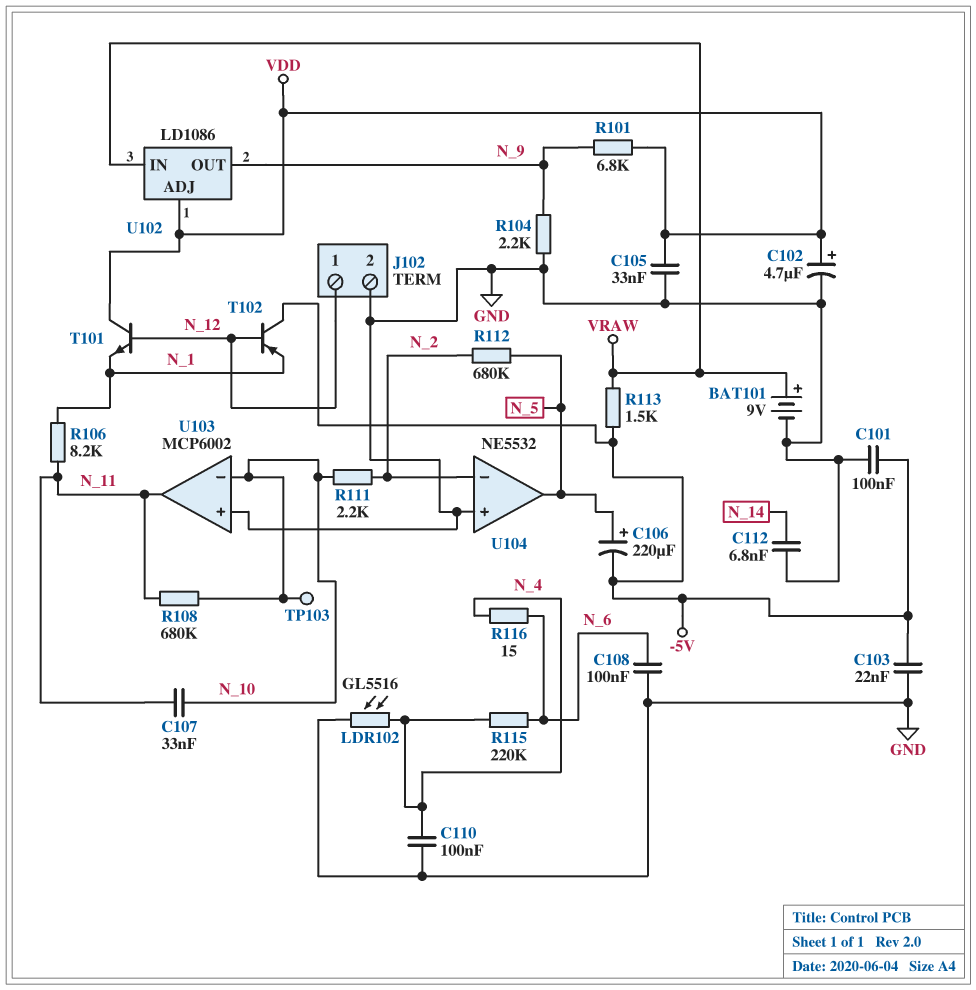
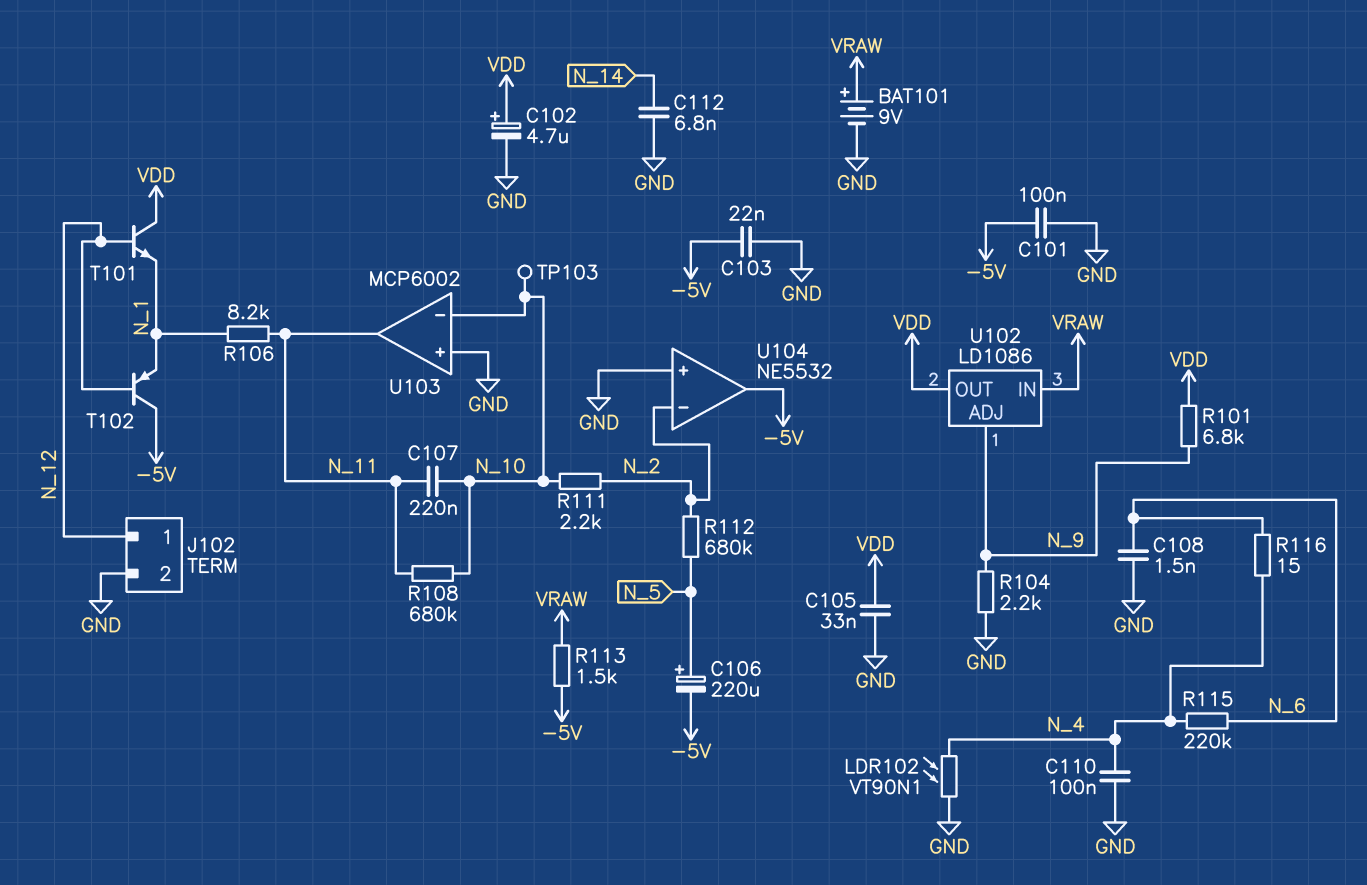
C107: 33nF (N_10, N_11) -> 220nF (N_10, N_11)
C108: 100nF (GND, N_6) -> 1.5nF (GND, N_6)
LDR102: GL5516 (GND, N_4) -> VT90N1 (GND, N_4)
U102 pin ADJ: VDD -> N_9
U102 pin OUT: N_9 -> VDD
U104 pin out: N_5 -> -5V

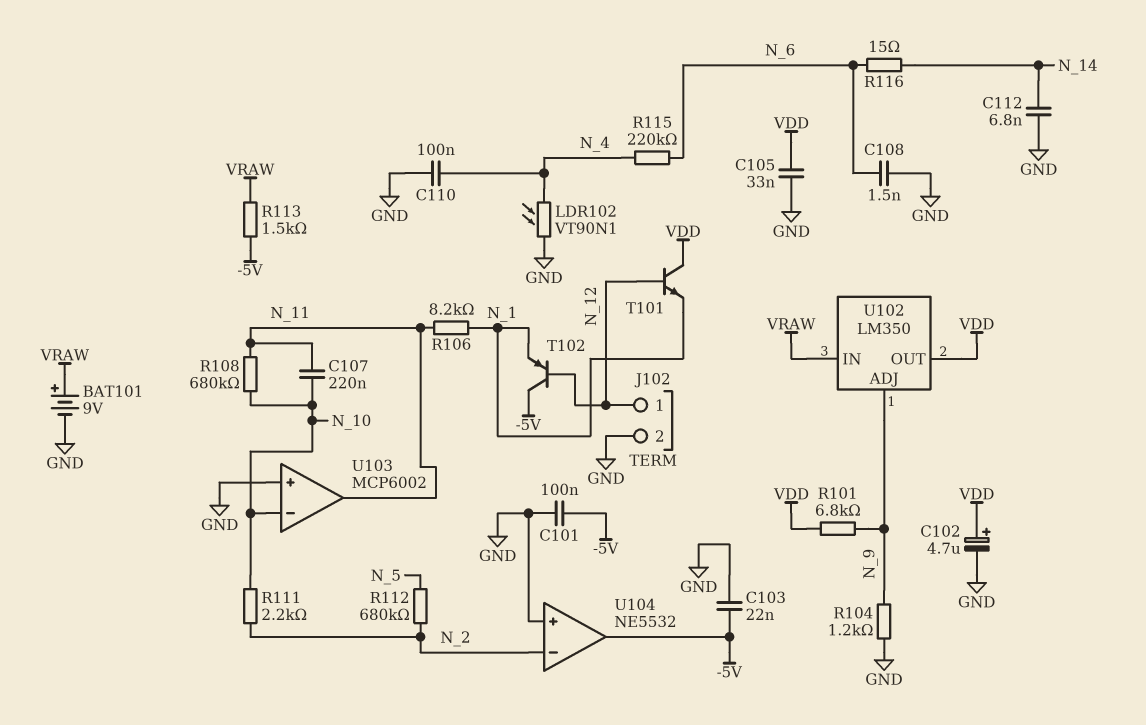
C106: 220uF (plus N_5, minus -5V) -> none
R104: 2.2k (GND, N_9) -> 1.2k (GND, N_9)
R116: 15 (N_4, N_6) -> 15 (N_6, N_14)
TP103: test point (N_10) -> none
U102: LD1086 -> LM350

